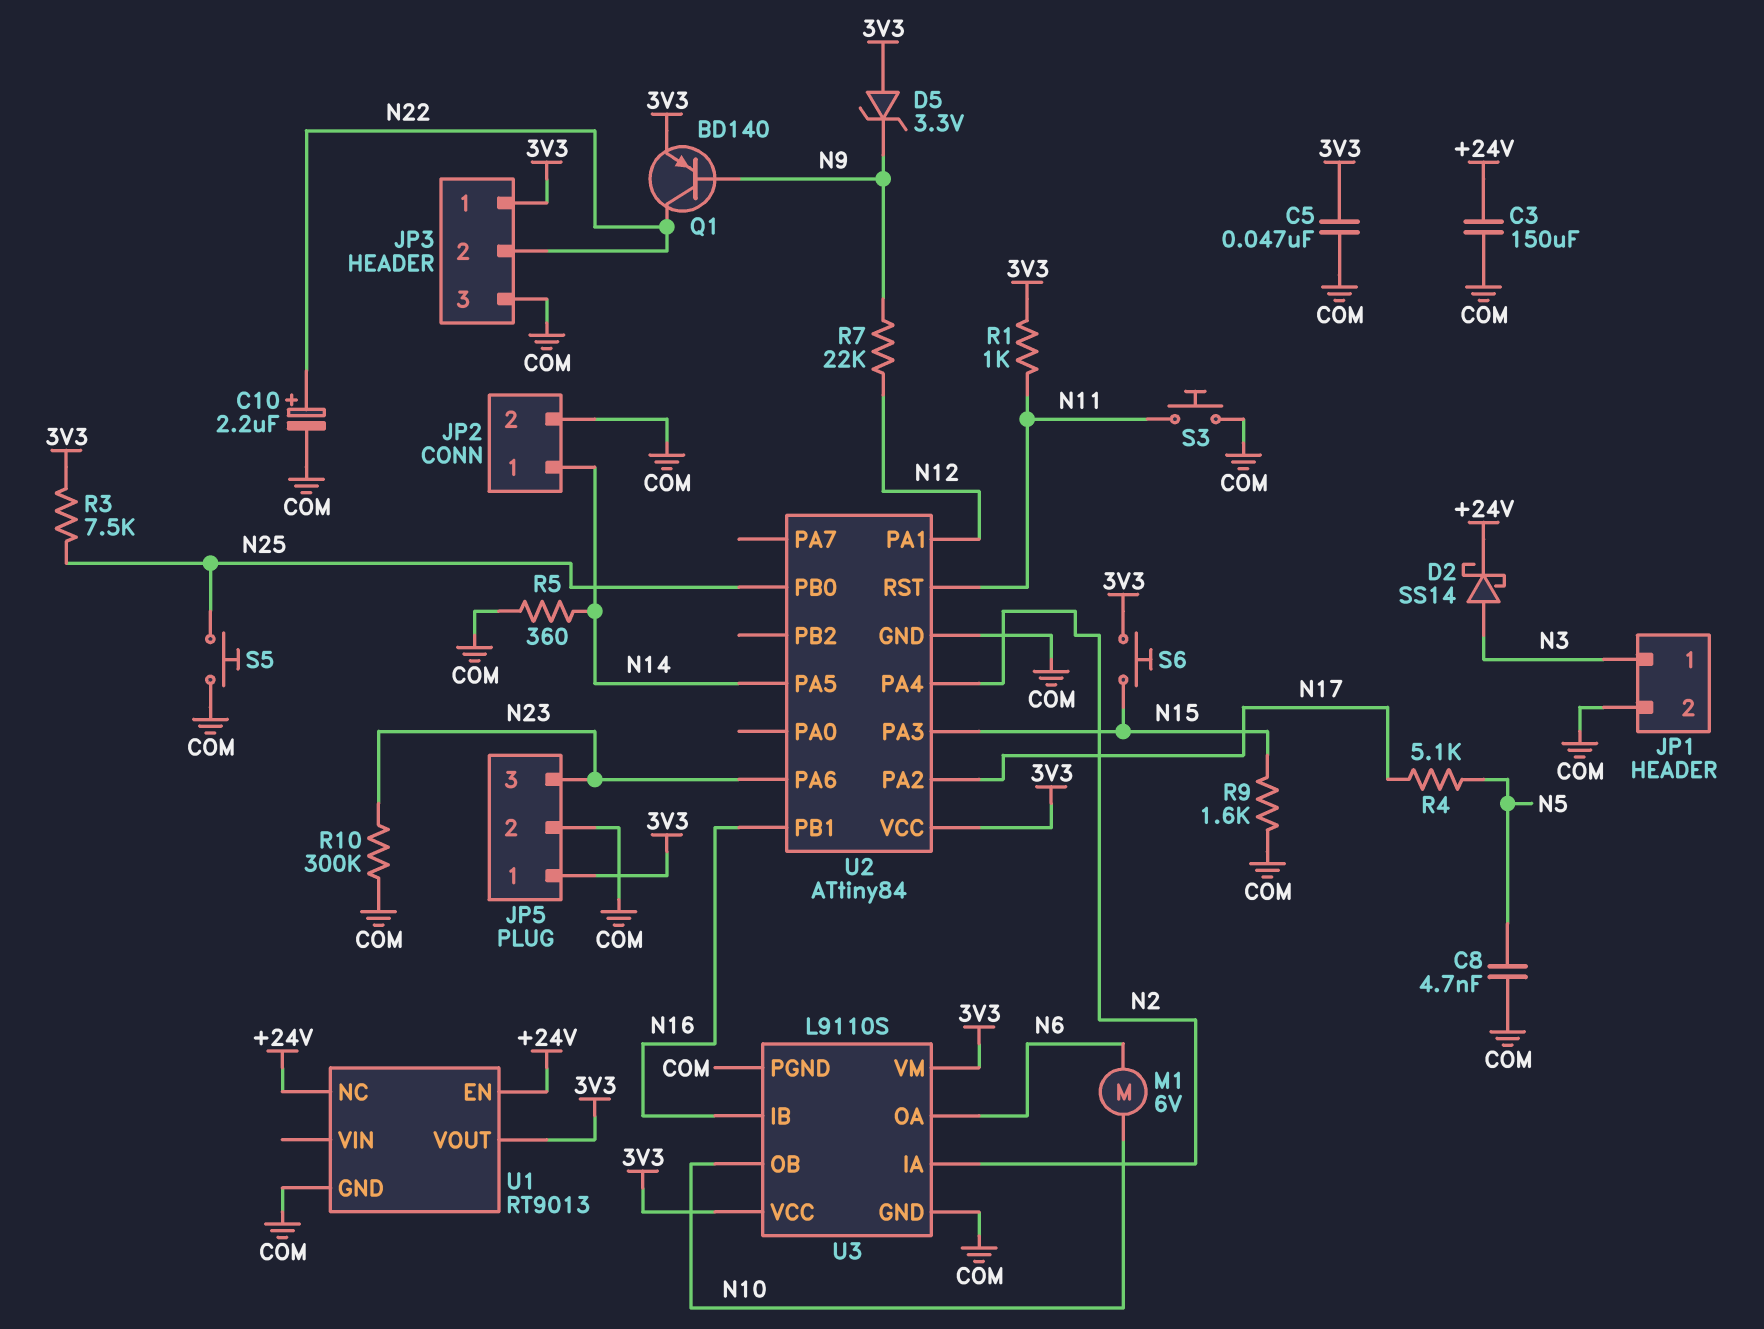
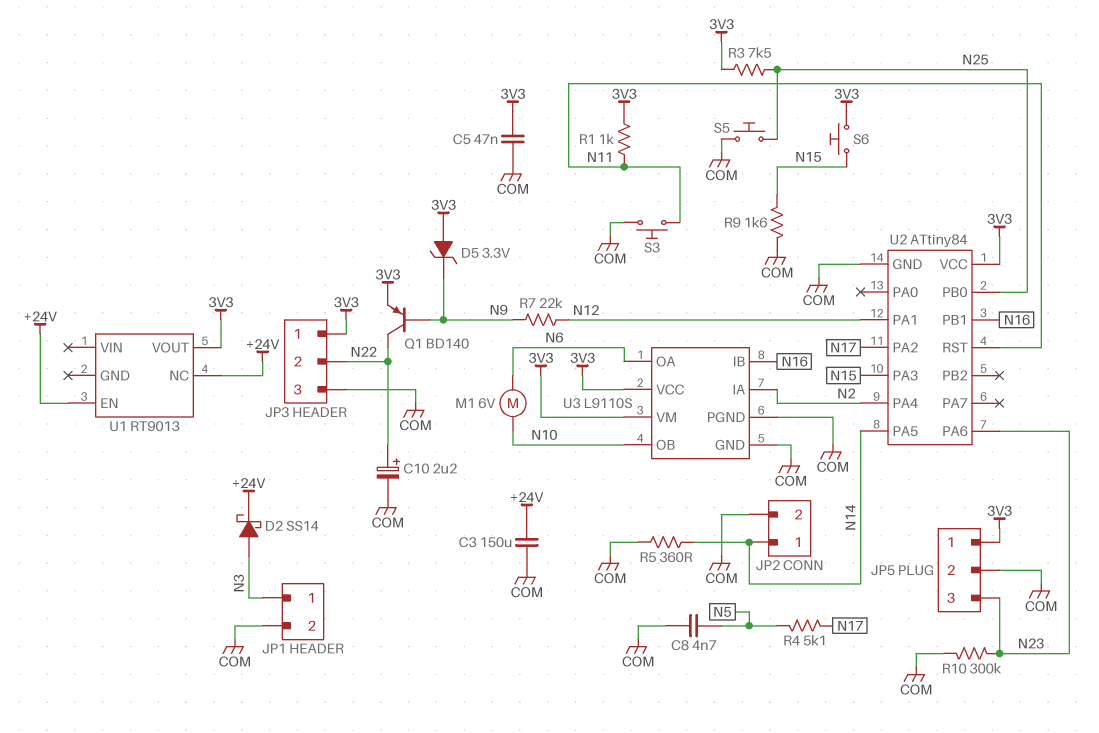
U1 pin GND: COM -> none

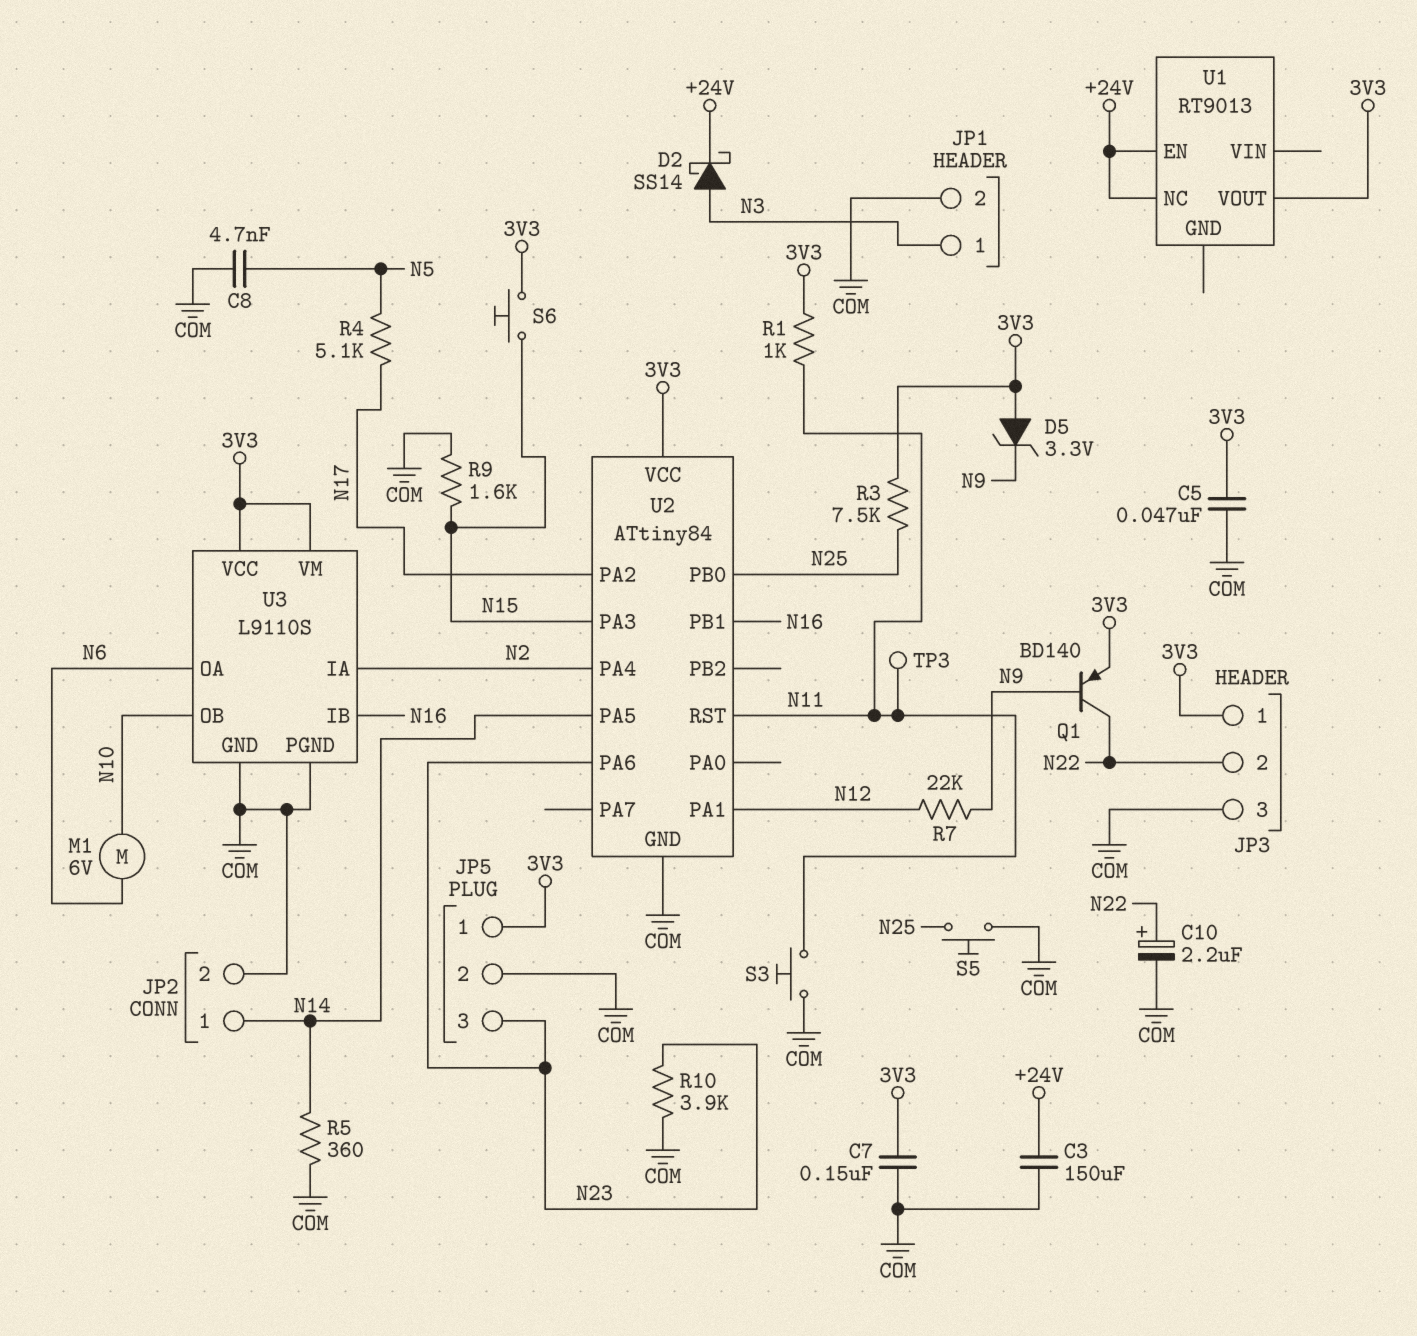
C7: none -> 150nF (3V3, COM)
R10: 300k (COM, N23) -> 3.9k (COM, N23)
TP3: none -> test point (N11)

